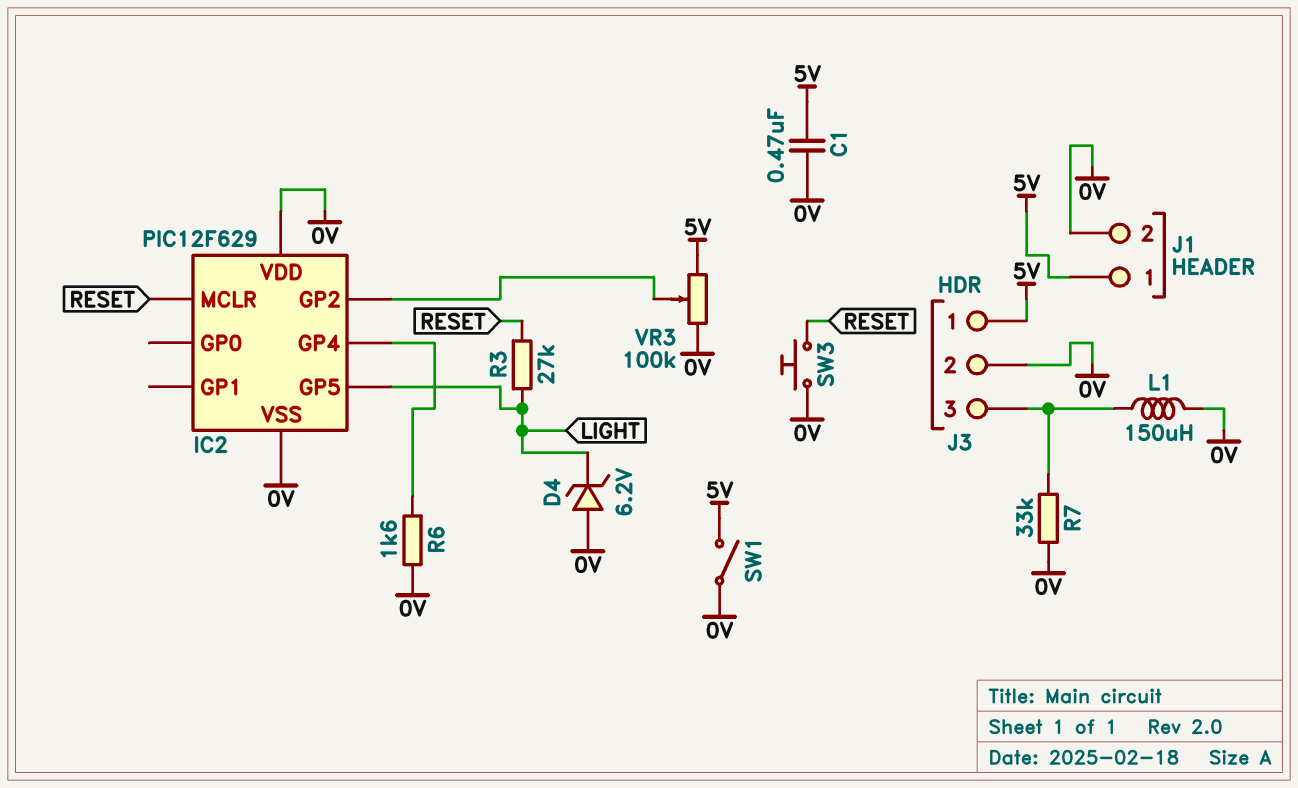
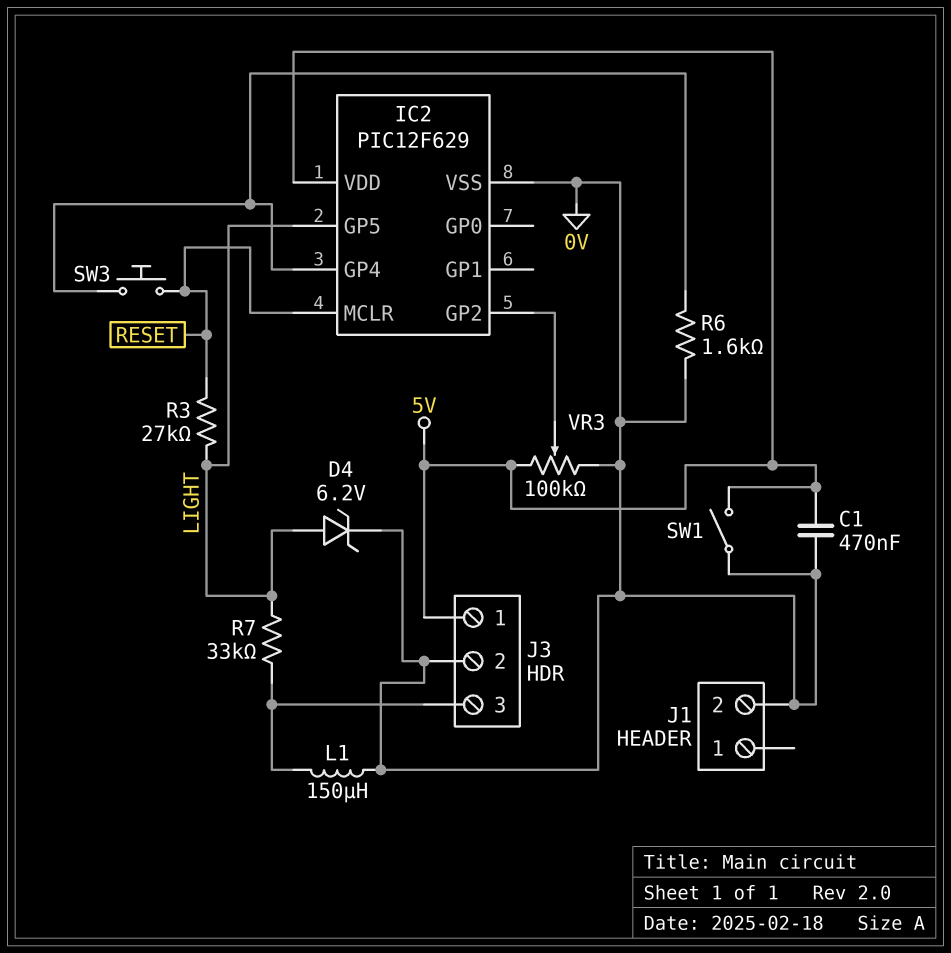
D4: zener 6.2V (A 0V, K LIGHT) -> zener 6.2V (A LIGHT, K 0V)
IC2 pin VDD: 0V -> 5V
J1 pin 1: 5V -> none
R7: 33k (0V, J3/3) -> 33k (J3/3, LIGHT)
SW3: button (0V, RESET) -> button (IC2/GP4, RESET)

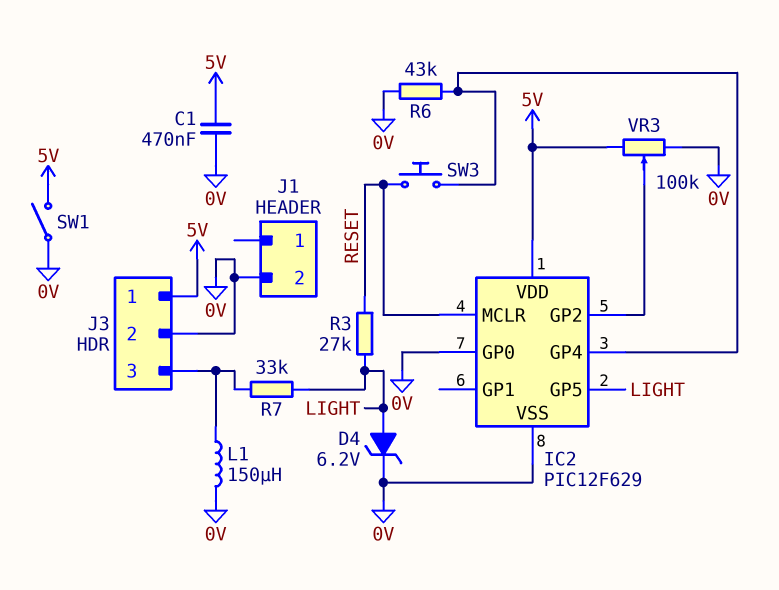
IC2 pin GP0: none -> 0V
R6: 1.6k (0V, IC2/GP4) -> 43k (0V, IC2/GP4)

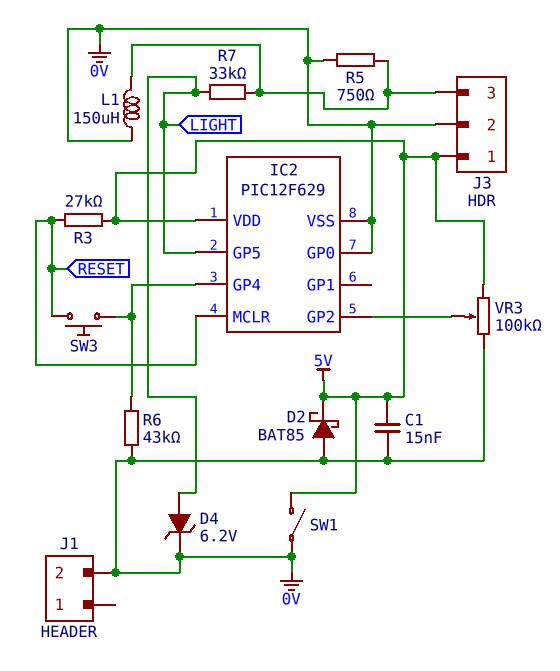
C1: 470nF (0V, 5V) -> 15nF (0V, 5V)
D2: none -> schottky BAT85 (A 0V, K 5V)
R3: 27k (LIGHT, RESET) -> 27k (5V, RESET)
R5: none -> 750 (0V, J3/3)

